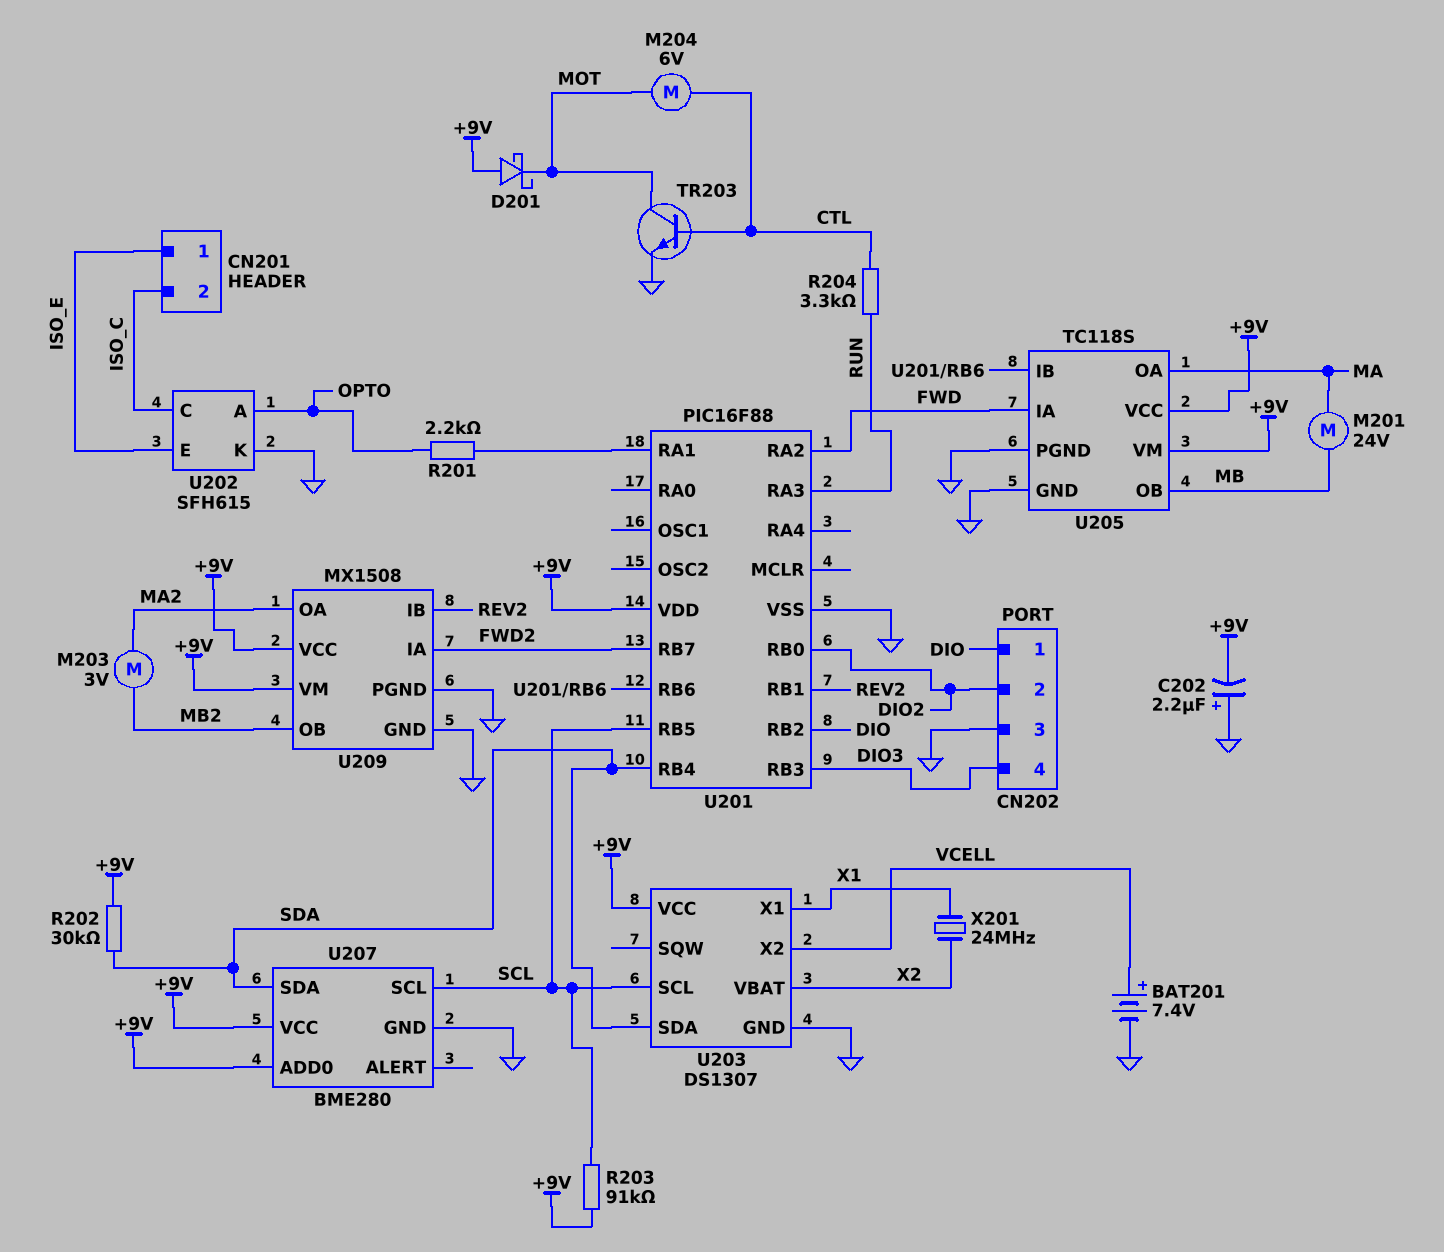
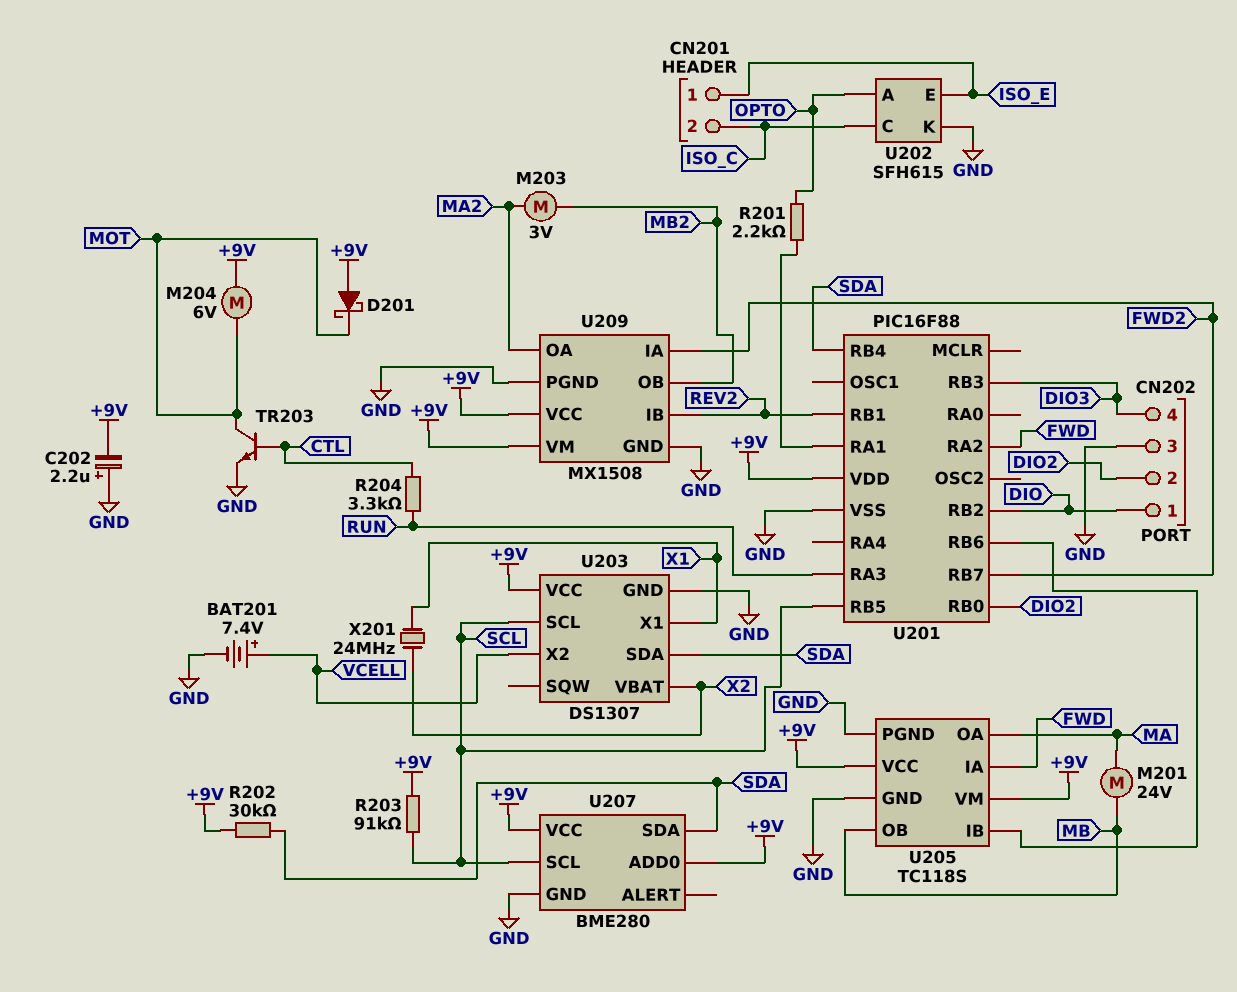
M204: motor 6V (CTL, MOT) -> motor 6V (+9V, MOT)

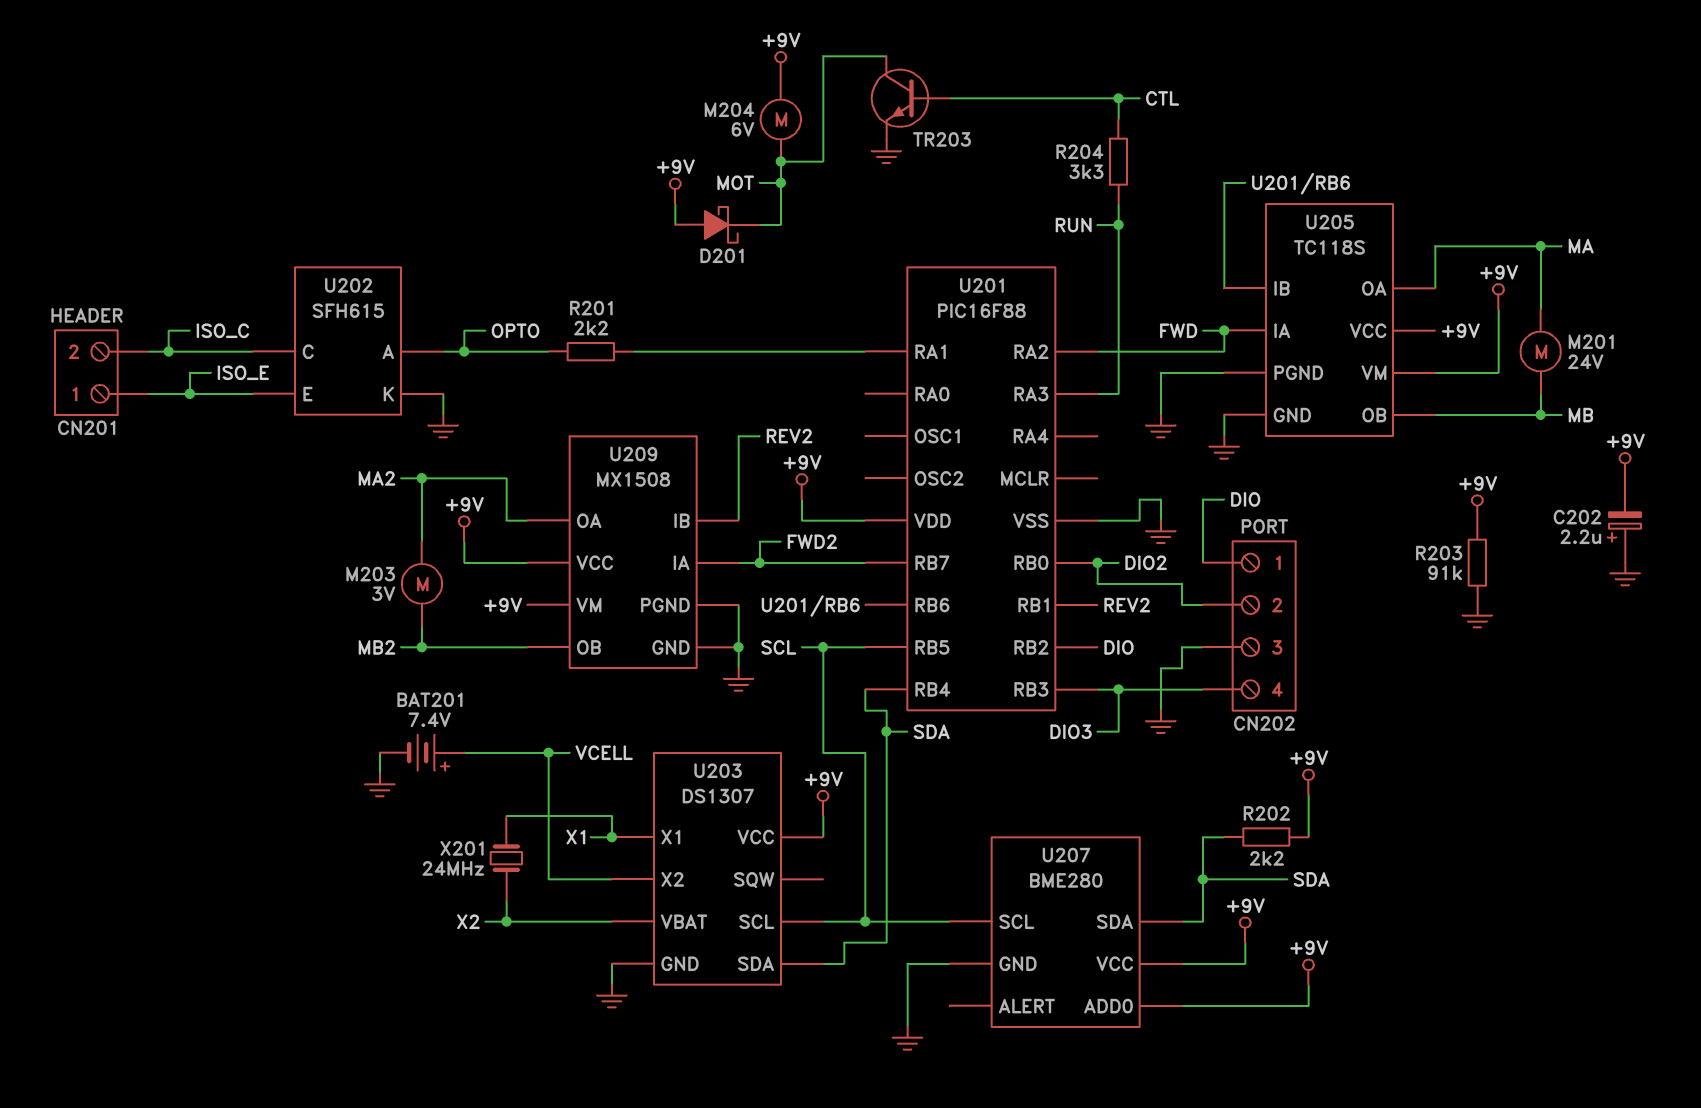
R202: 30k (+9V, SDA) -> 2.2k (+9V, SDA)
R203: 91k (+9V, SCL) -> 91k (+9V, GND)

